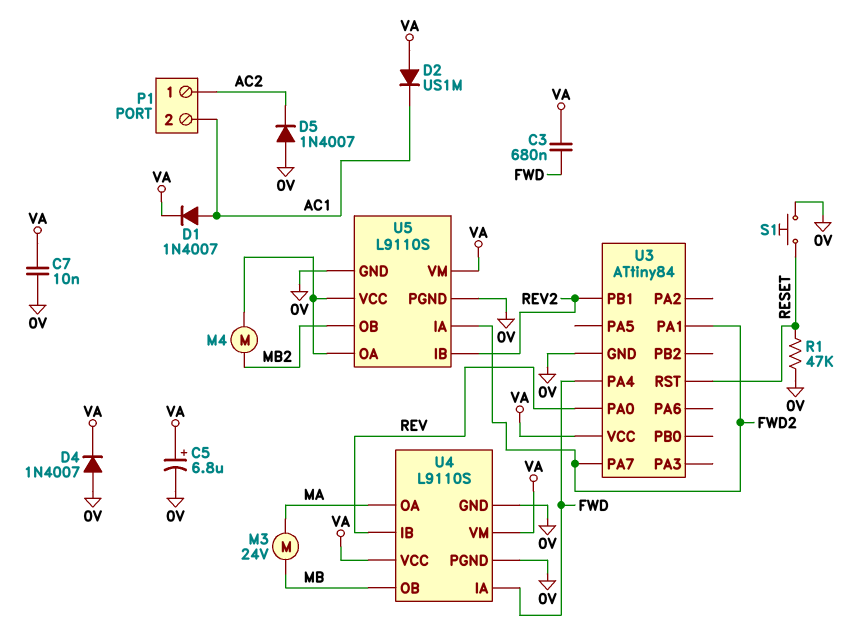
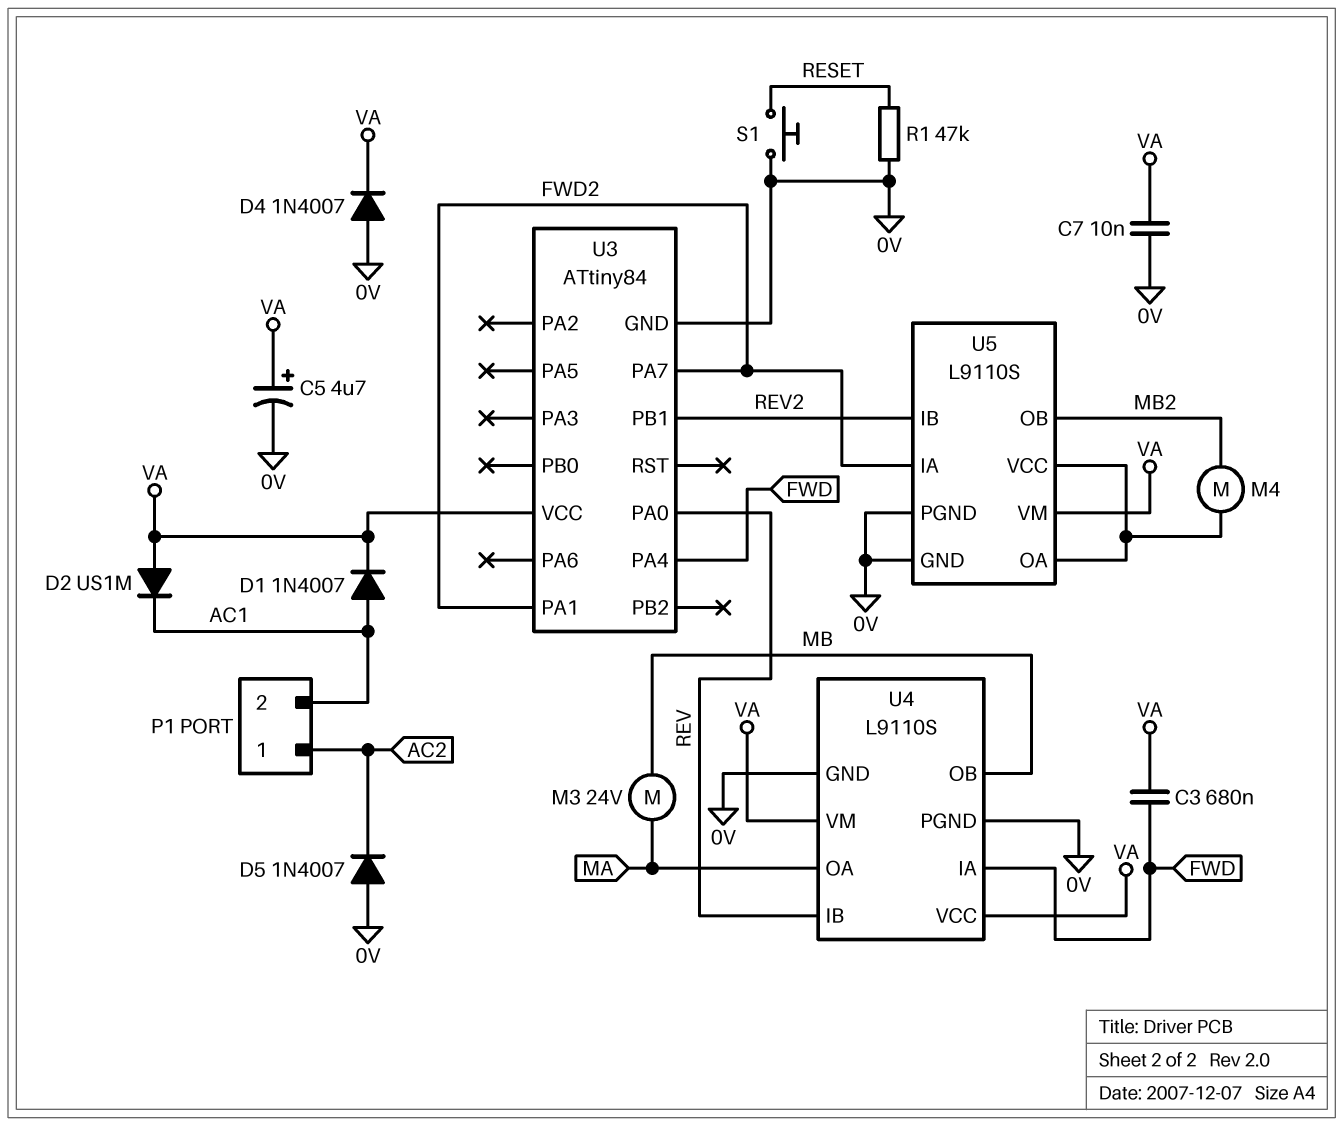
C5: 6.8uF (plus VA, minus 0V) -> 4.7uF (plus VA, minus 0V)
U3 pin RST: RESET -> none

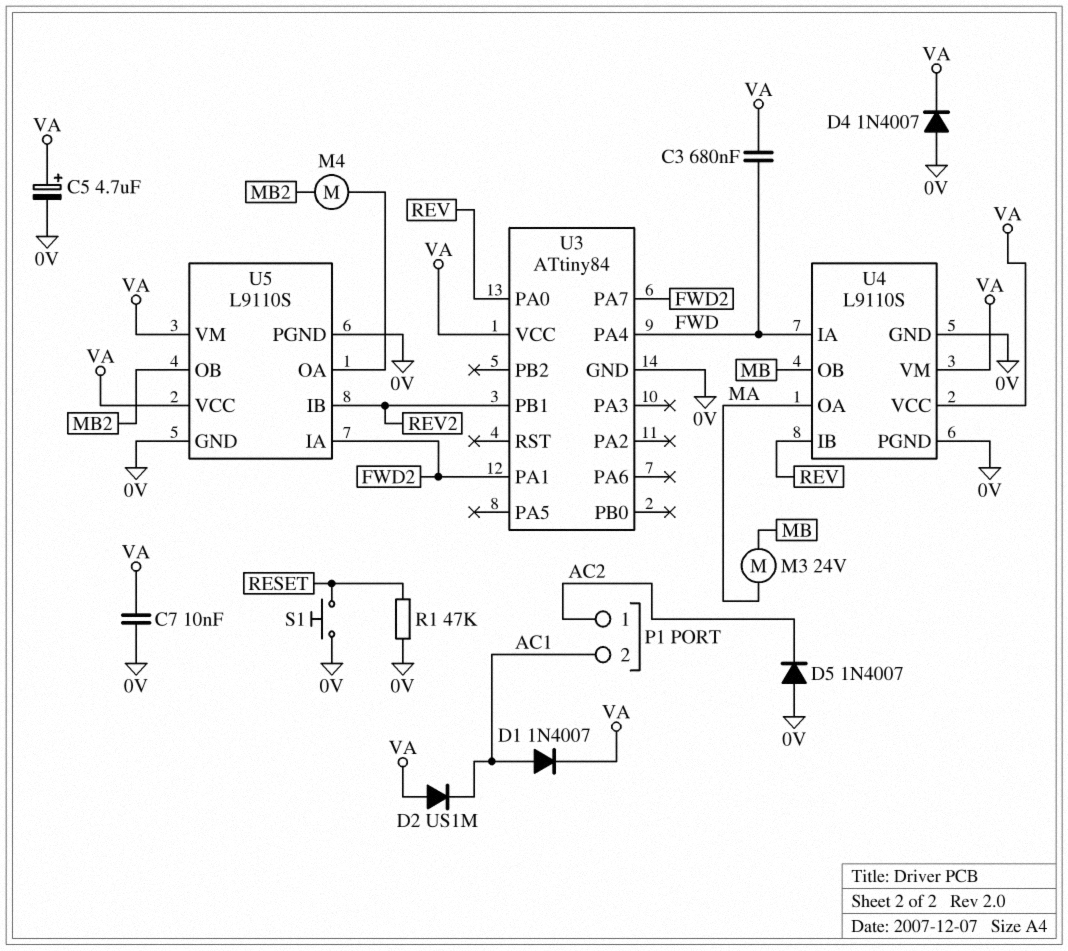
U5 pin VCC: U5/OA -> VA

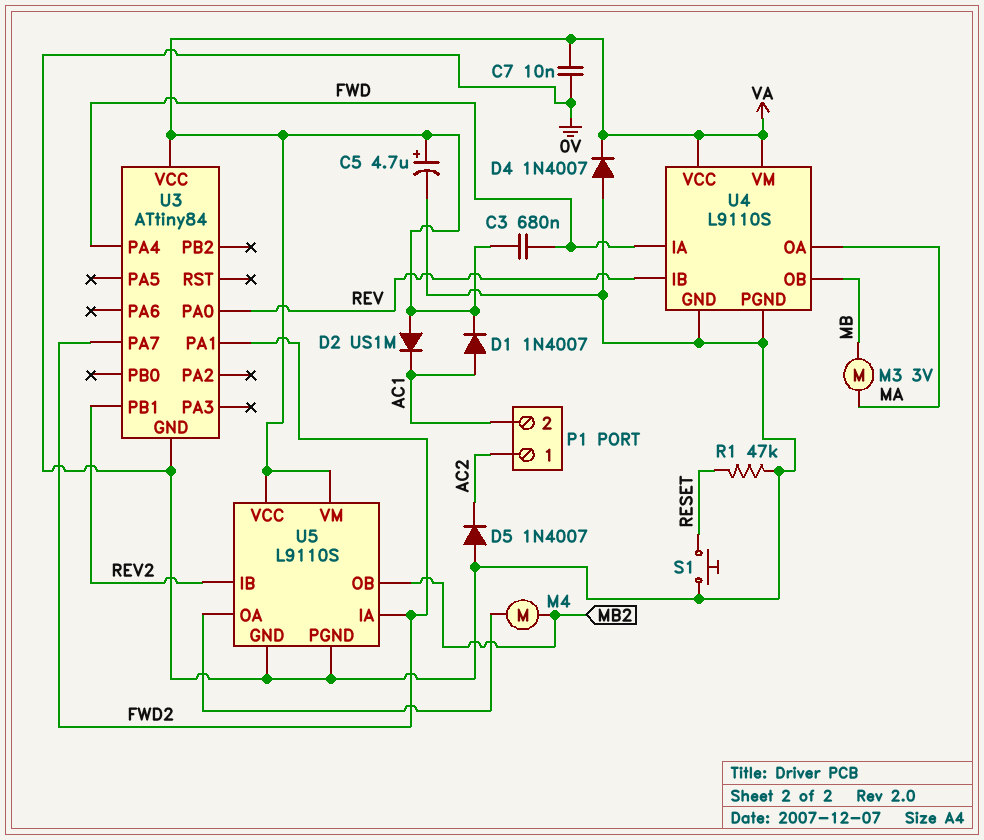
M3: motor 24V (MA, MB) -> motor 3V (MA, MB)

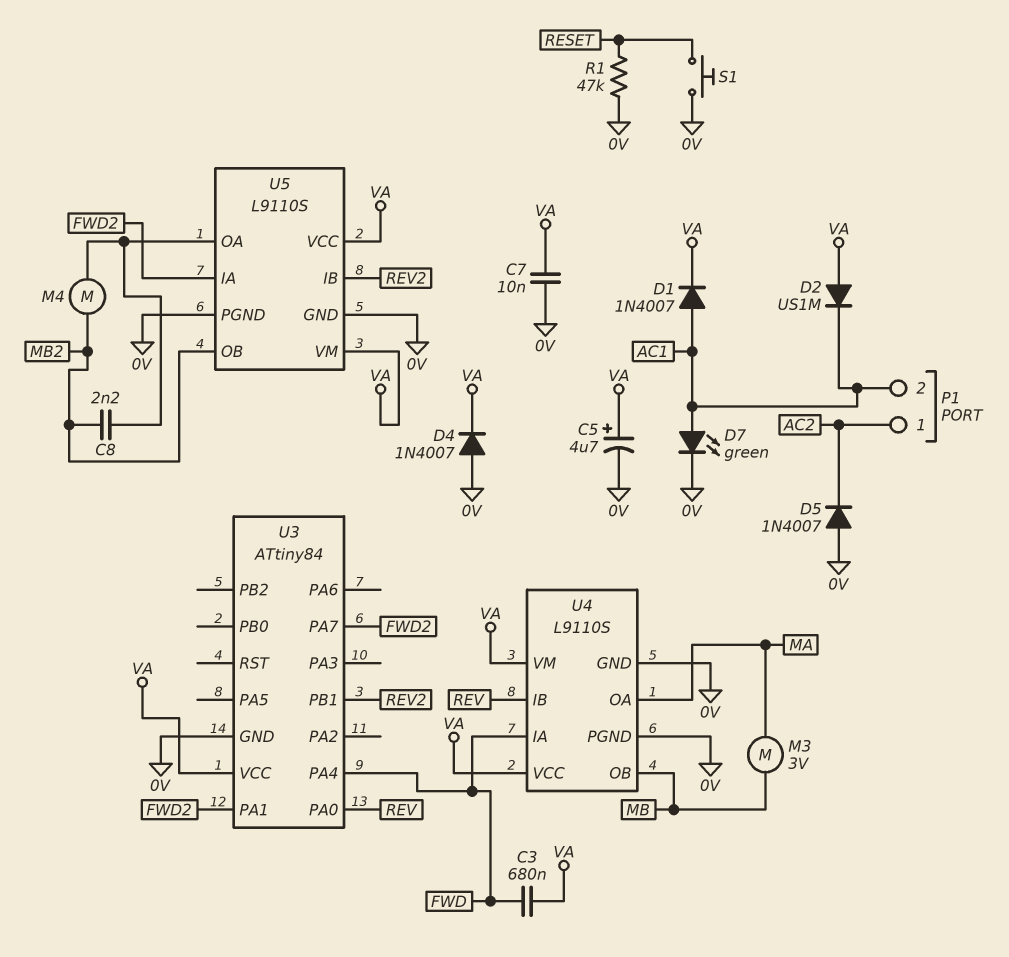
C8: none -> 2.2nF (MB2, U5/OA)
D7: none -> LED green (A AC1, K 0V)

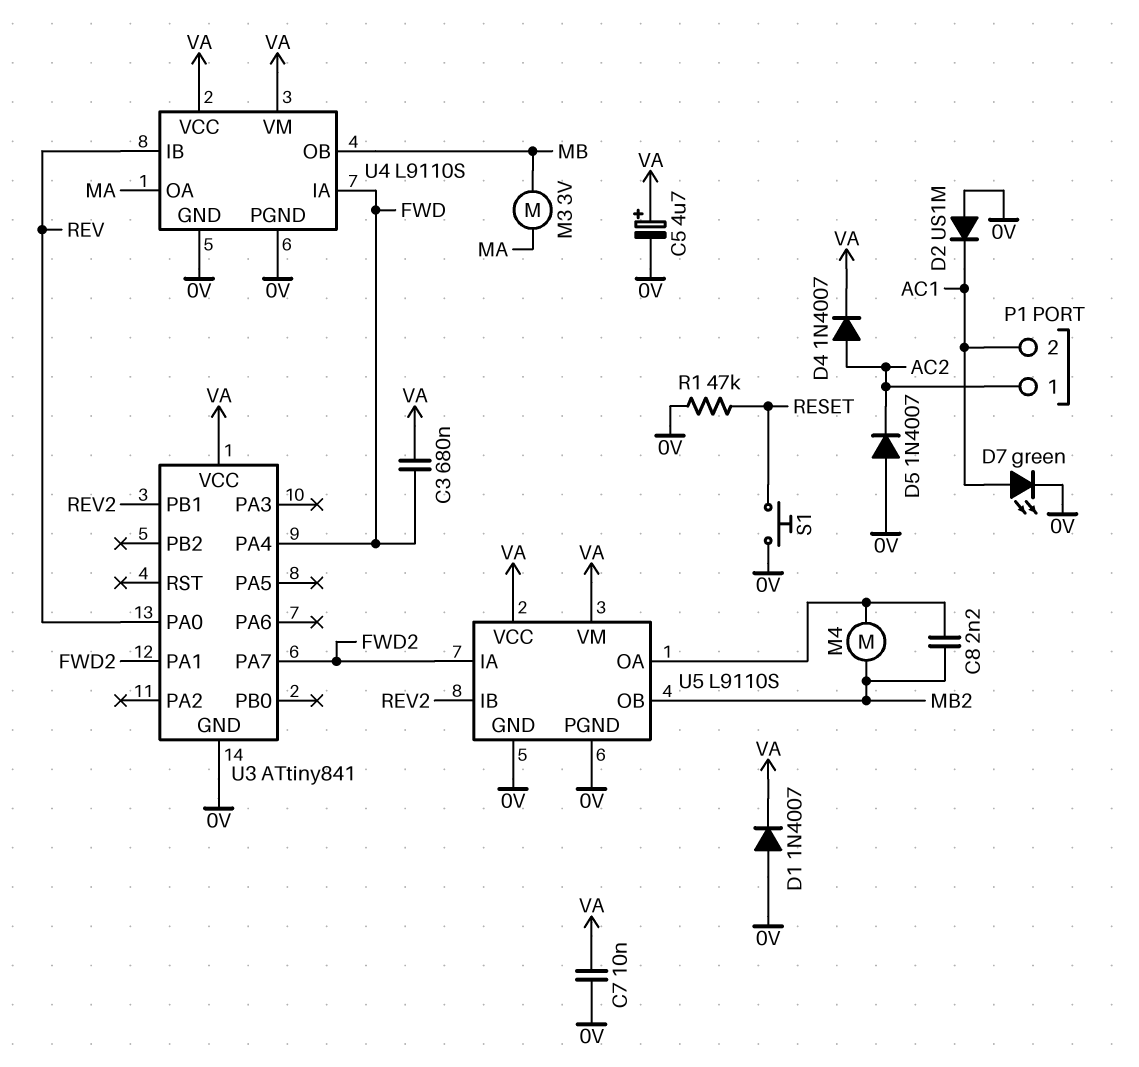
D1: diode 1N4007 (A AC1, K VA) -> diode 1N4007 (A 0V, K VA)
D2: diode US1M (A VA, K AC1) -> diode US1M (A 0V, K AC1)
D4: diode 1N4007 (A 0V, K VA) -> diode 1N4007 (A AC2, K VA)
U3: ATtiny84 -> ATtiny841

